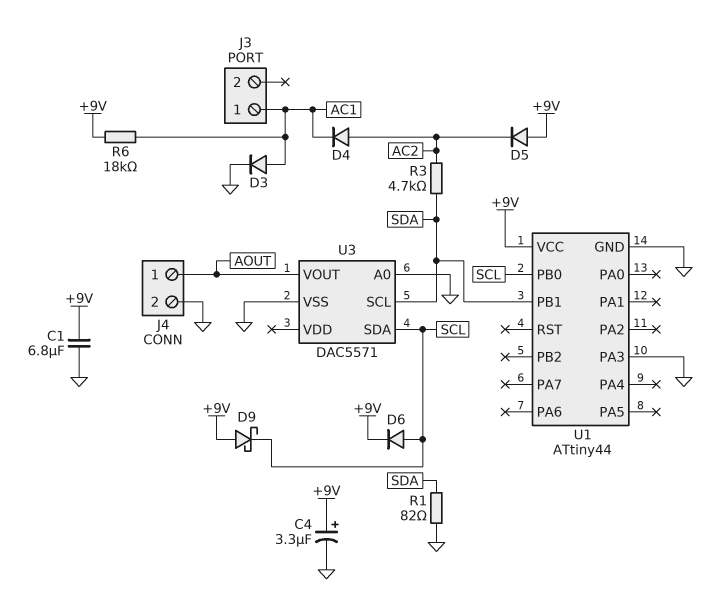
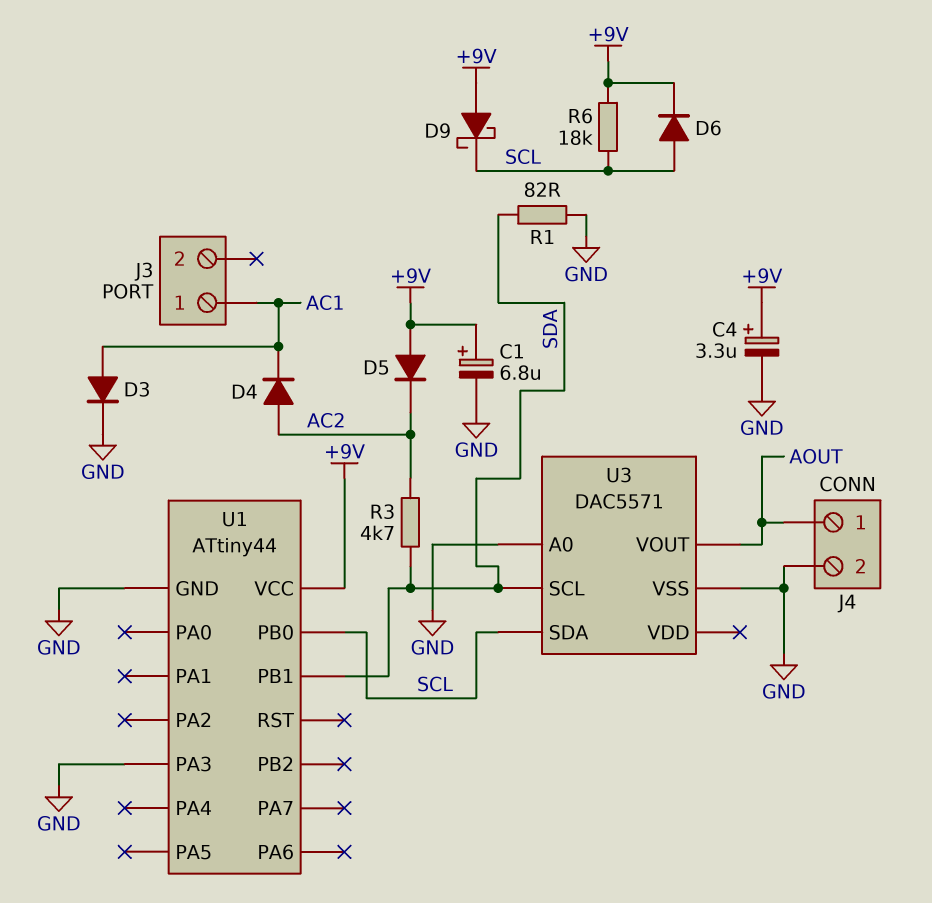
C1: 6.8uF (+9V, GND) -> 6.8uF (plus +9V, minus GND)
R6: 18k (+9V, AC1) -> 18k (+9V, SCL)

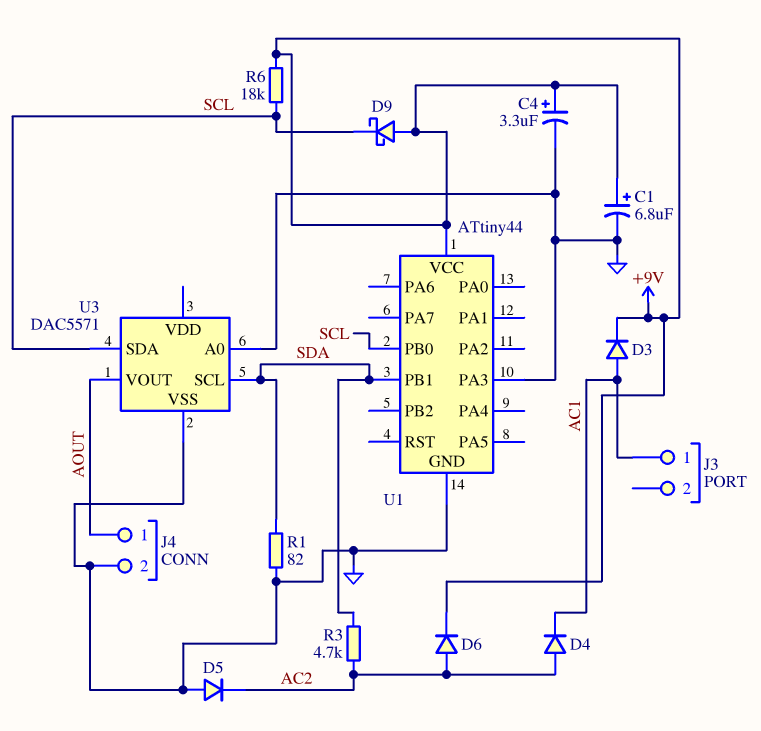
D3: diode (A AC1, K GND) -> diode (A AC1, K +9V)
D5: diode (A +9V, K AC2) -> diode (A GND, K AC2)
D6: diode (A SCL, K +9V) -> diode (A AC2, K +9V)

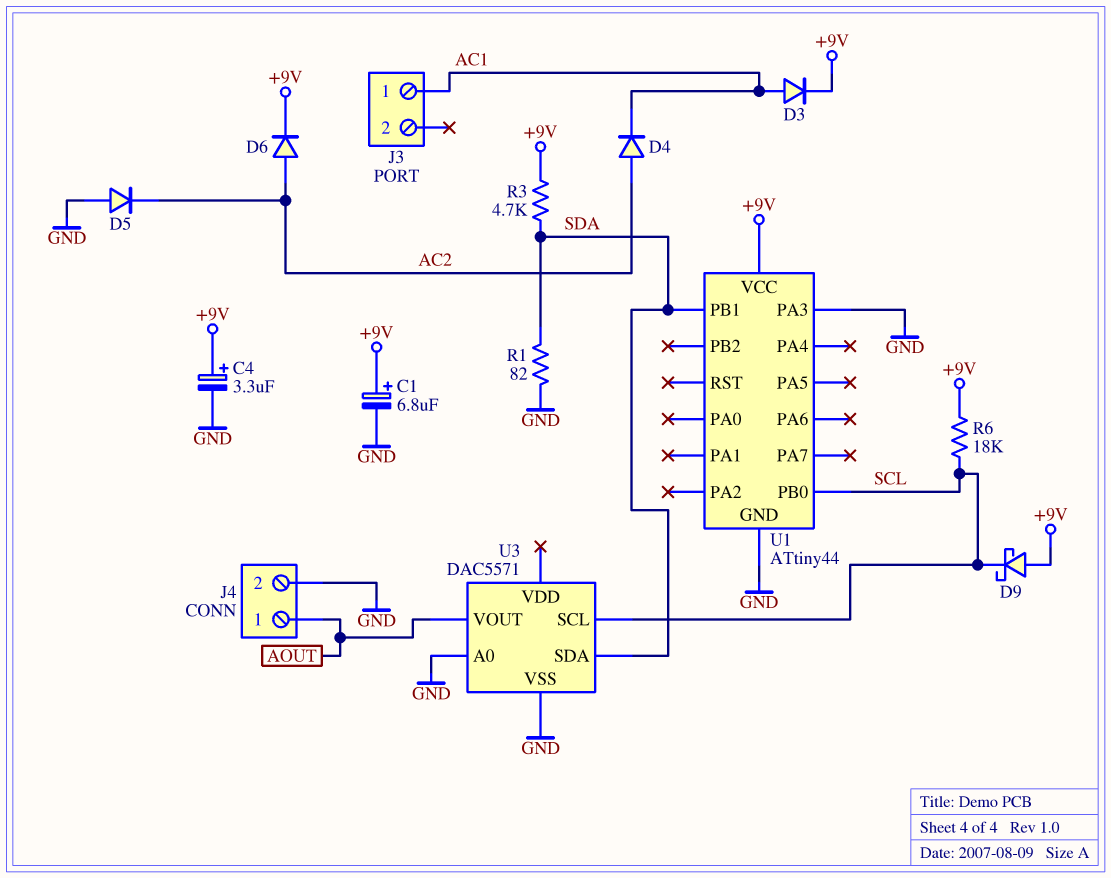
R3: 4.7k (AC2, SDA) -> 4.7k (+9V, SDA)
U3 pin SCL: SDA -> SCL
U3 pin SDA: SCL -> SDA

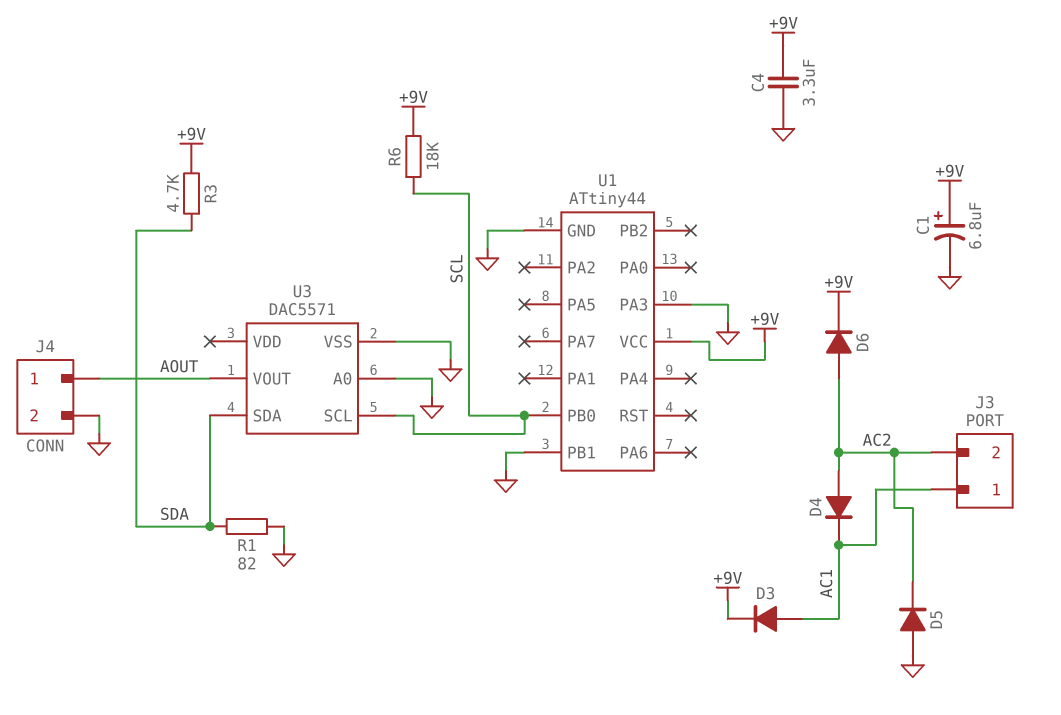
C4: 3.3uF (plus +9V, minus GND) -> 3.3uF (+9V, GND)
D9: schottky (A +9V, K SCL) -> none
J3 pin 2: none -> AC2
U1 pin PB1: SDA -> GND

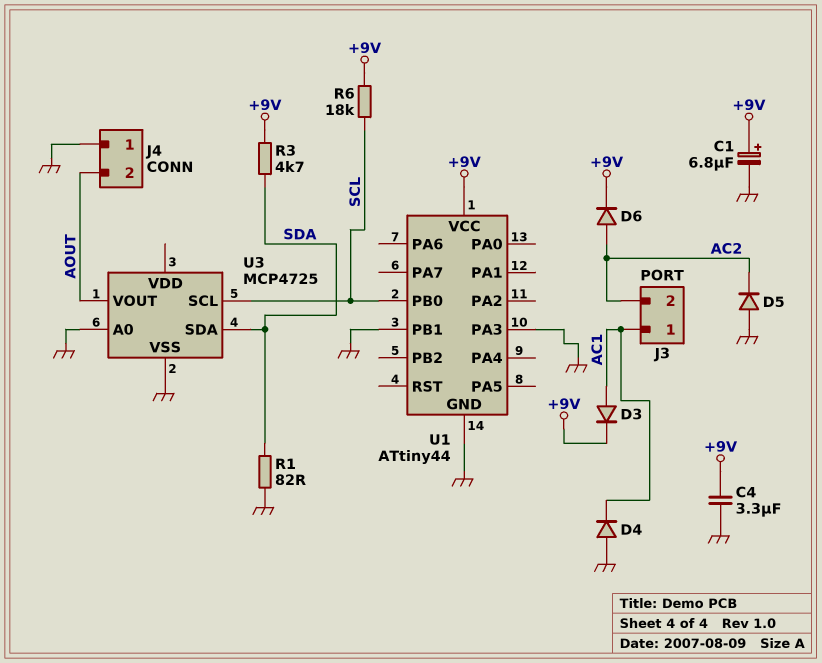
D4: diode (A AC2, K AC1) -> diode (A GND, K AC1)
J4 pin 1: AOUT -> GND
J4 pin 2: GND -> AOUT
U3: DAC5571 -> MCP4725

